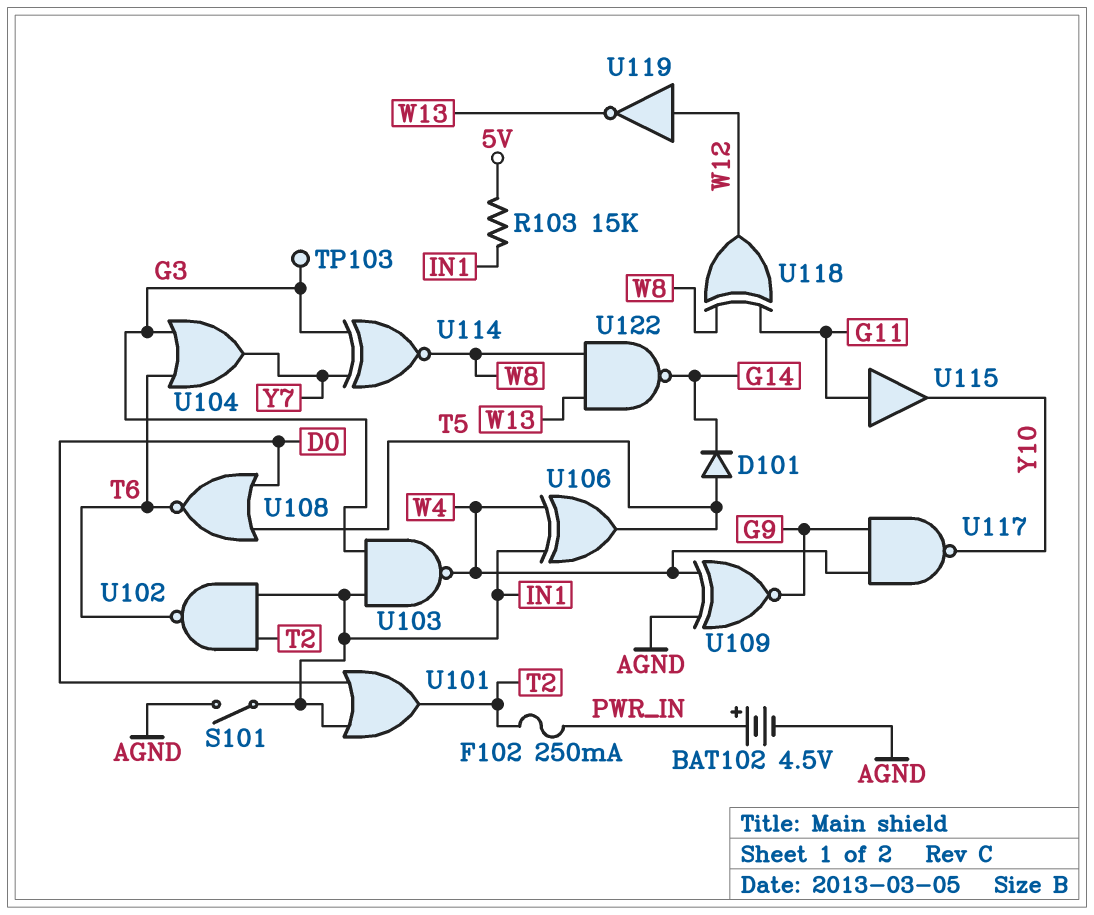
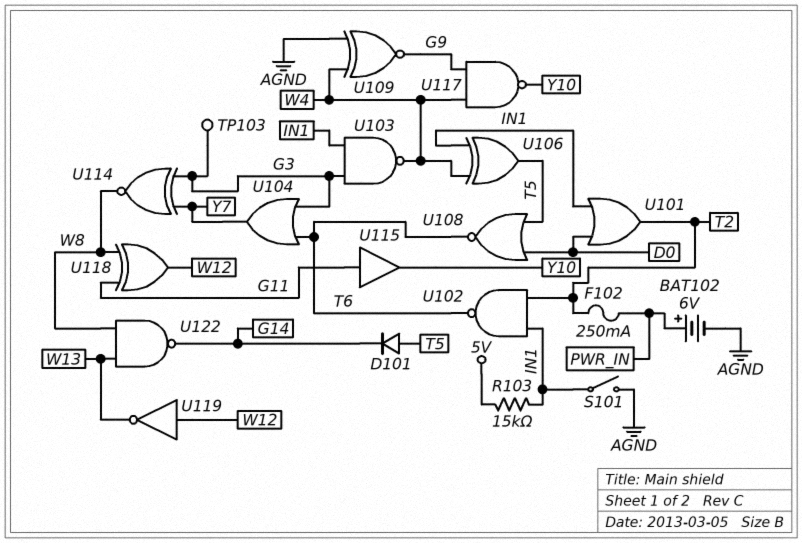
BAT102: 4.5V (plus PWR_IN, minus AGND) -> 6V (plus PWR_IN, minus AGND)

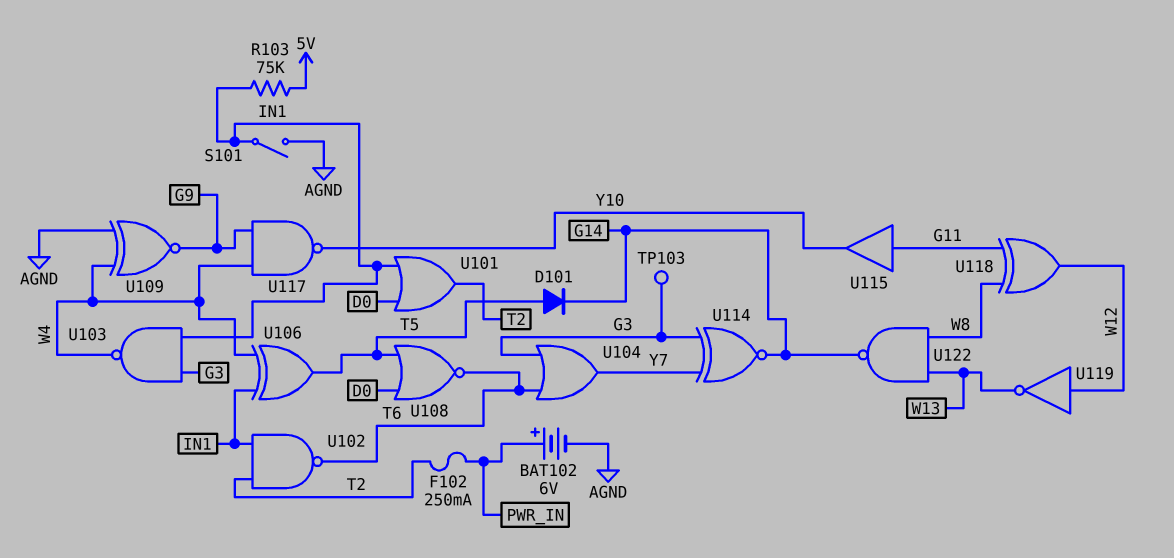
R103: 15k (5V, IN1) -> 75k (5V, IN1)
U114: XNOR (in G3, in Y7, out W8) -> XNOR (in G3, in Y7, out G14)

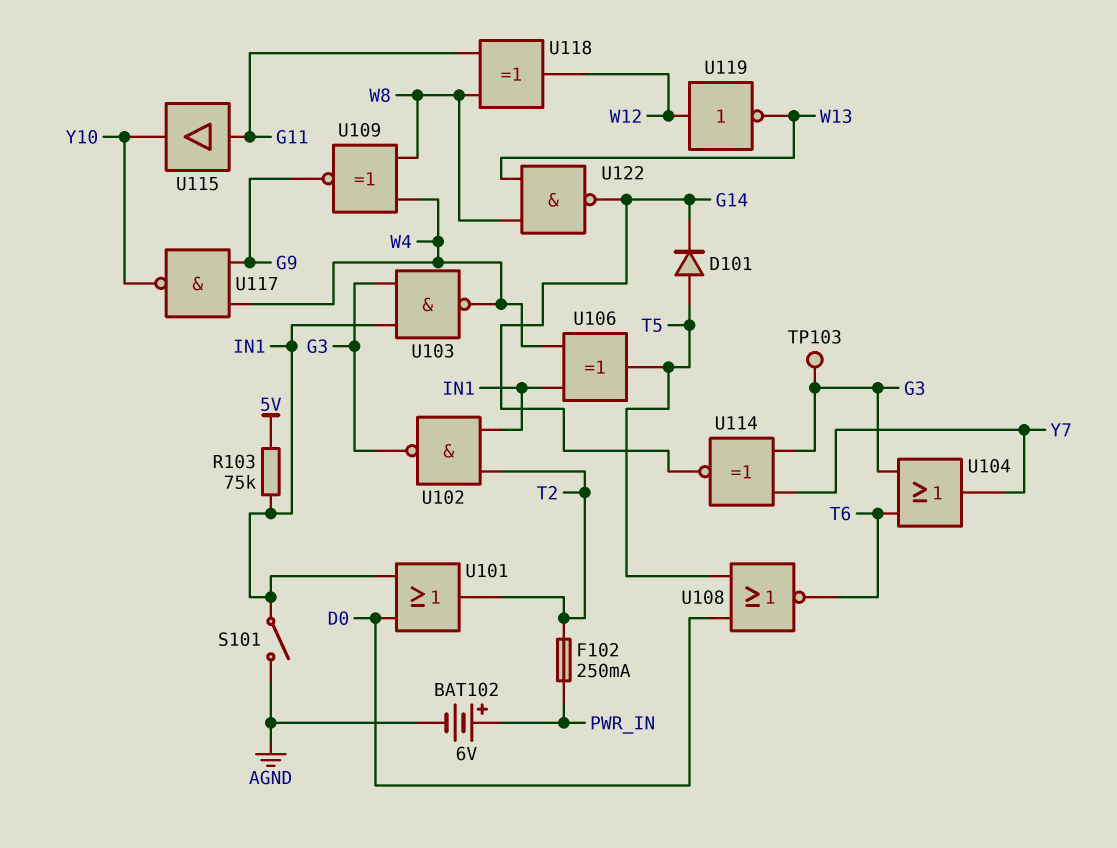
U102: NAND (in IN1, in T2, out T6) -> NAND (in IN1, in T2, out G3)
U109: XNOR (in AGND, in W4, out G9) -> XNOR (in W4, in W8, out G9)

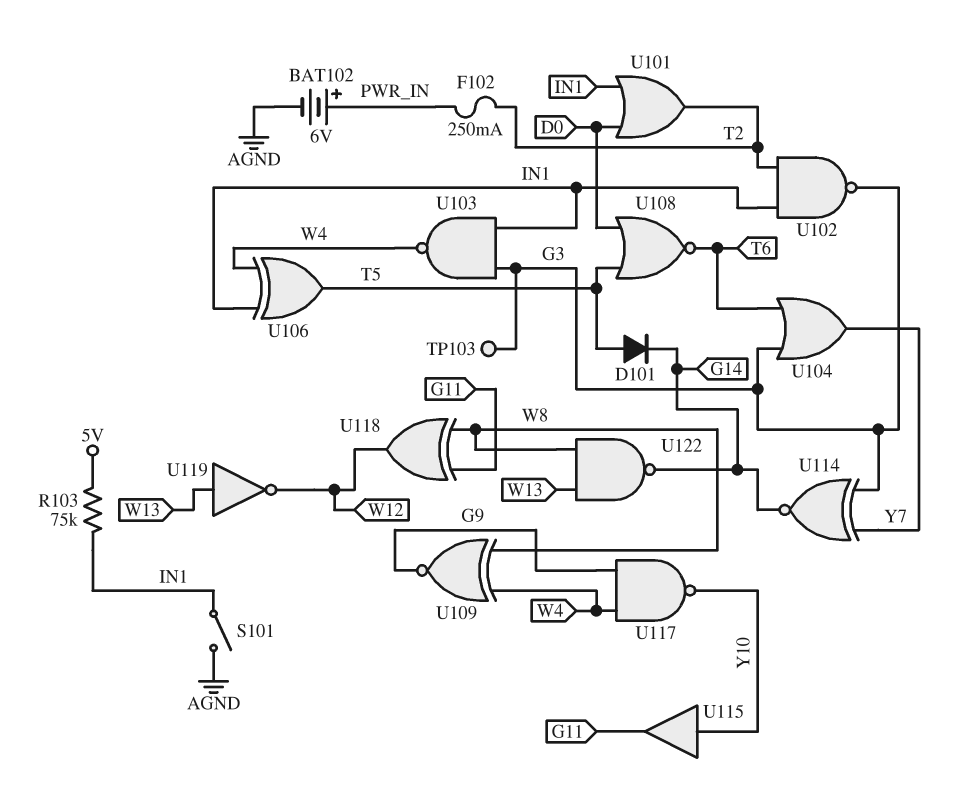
U115: buffer (in G11, out Y10) -> buffer (in Y10, out G11)
U119: NOT (in W12, out W13) -> NOT (in W13, out W12)

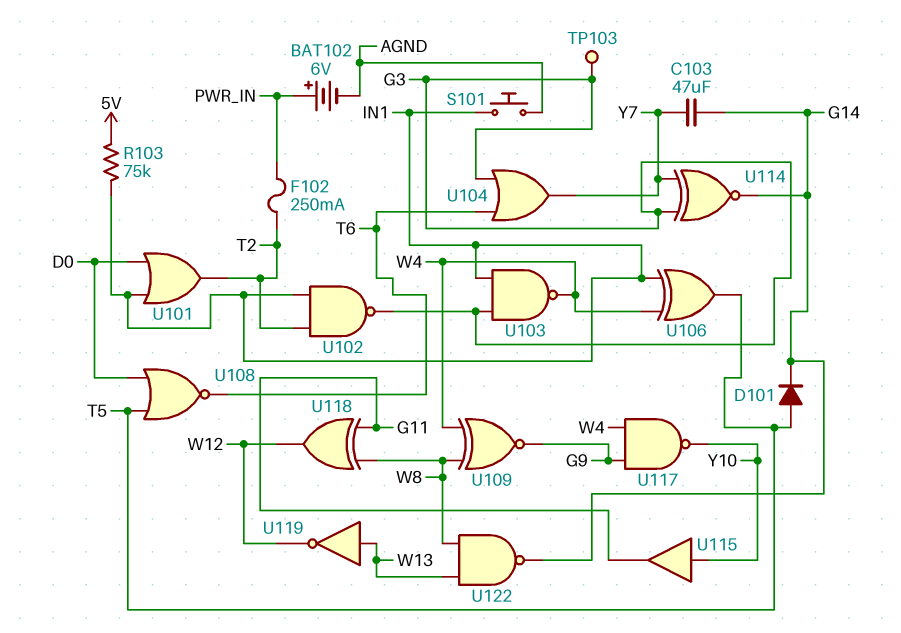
C103: none -> 47uF (G14, Y7)
S101: switch (AGND, IN1) -> button (AGND, IN1)

